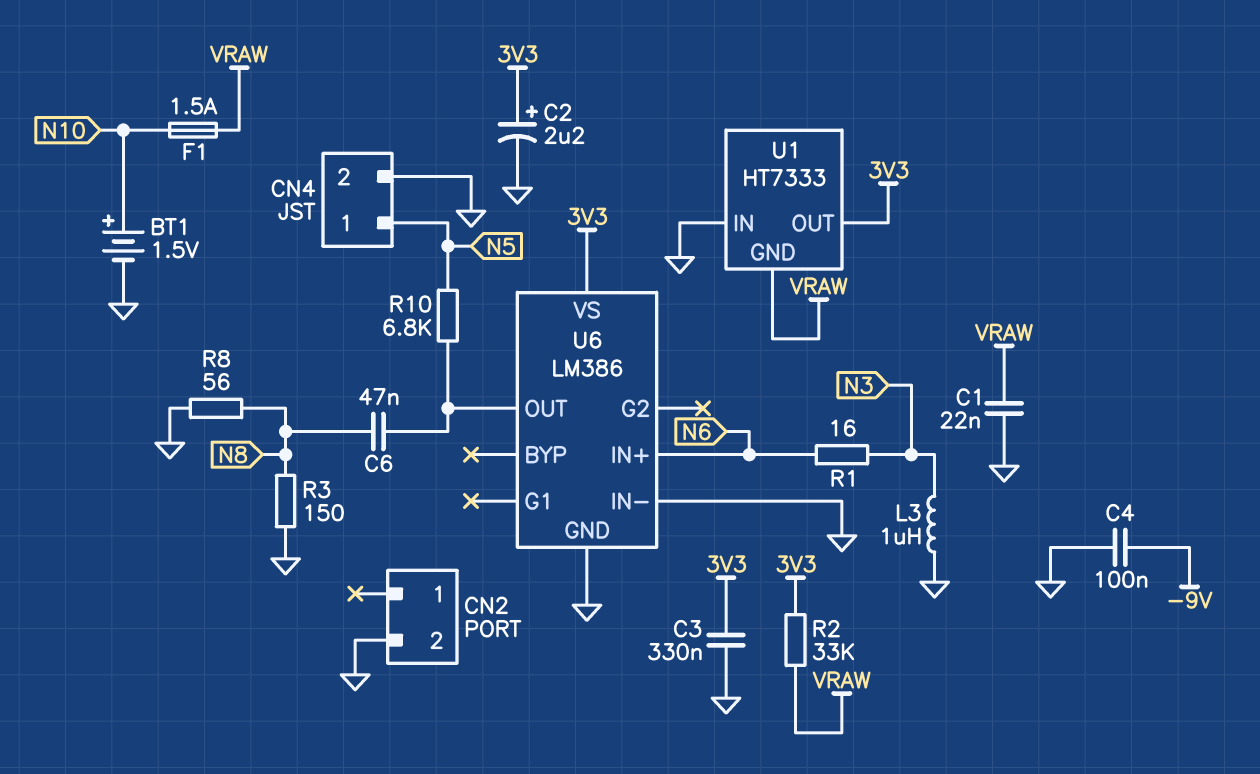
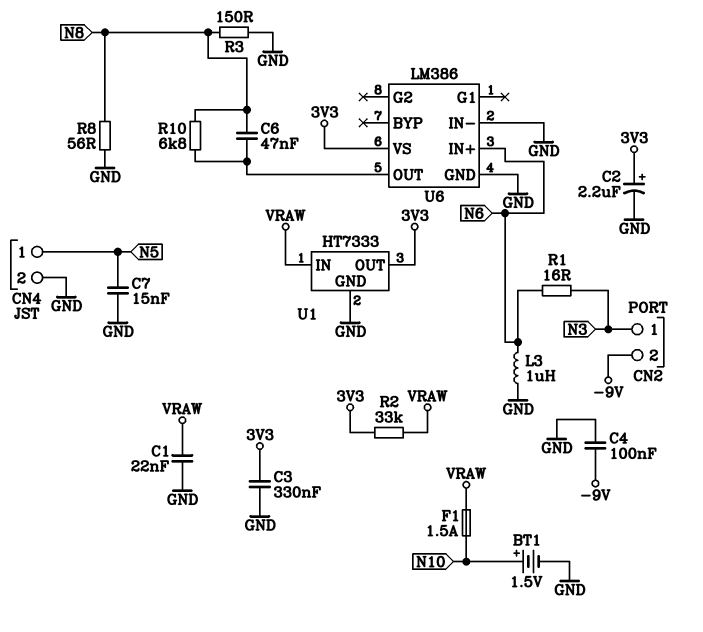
C7: none -> 15nF (GND, N5)
CN2 pin 1: none -> N3
CN2 pin 2: GND -> -9V
L3: 1uH (GND, N3) -> 1uH (GND, N6)
R10: 6.8k (N5, U6/OUT) -> 6.8k (N8, U6/OUT)
U1 pin GND: VRAW -> GND
U1 pin IN: GND -> VRAW

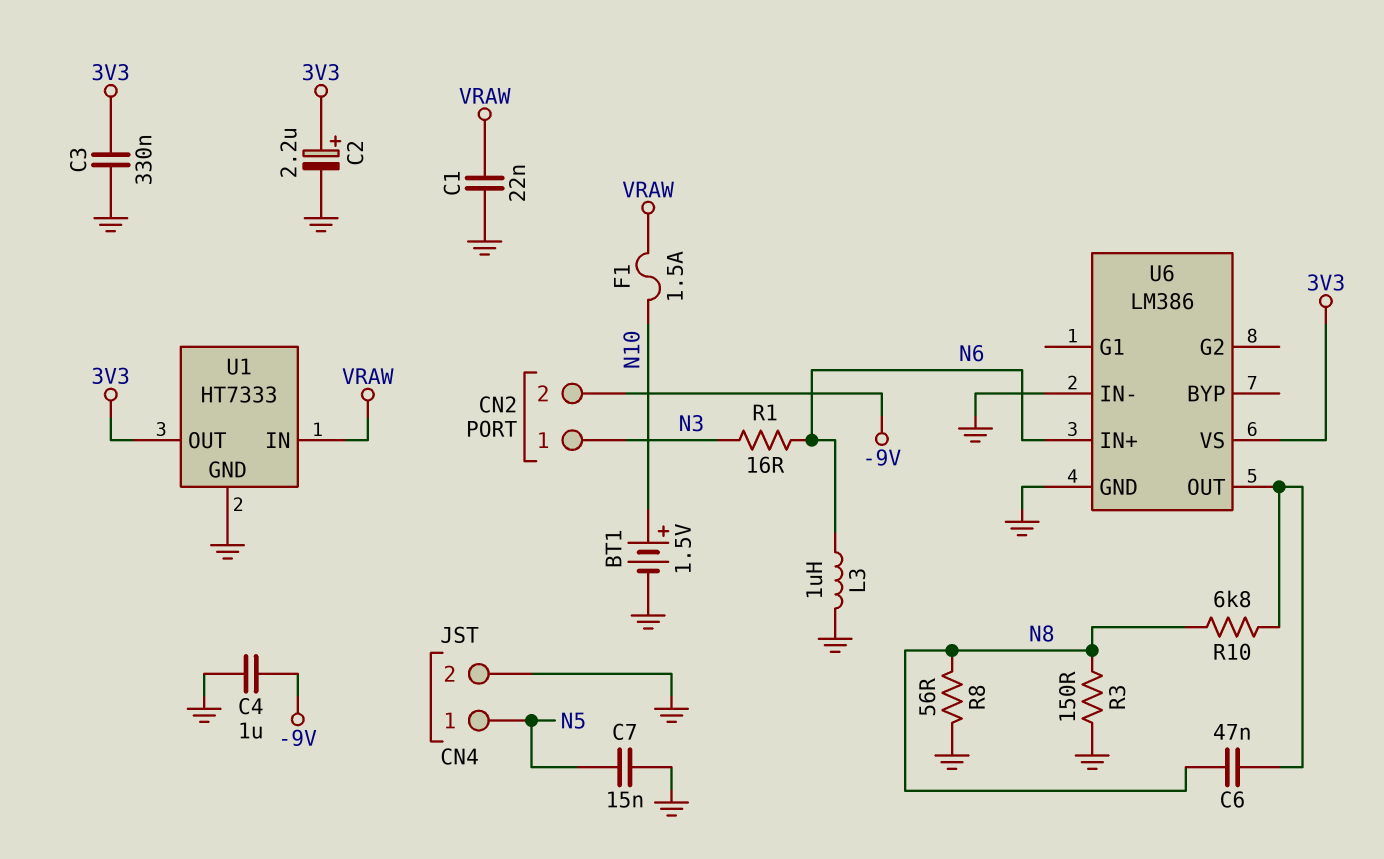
C4: 100nF (-9V, GND) -> 1uF (-9V, GND)
R2: 33k (3V3, VRAW) -> none

